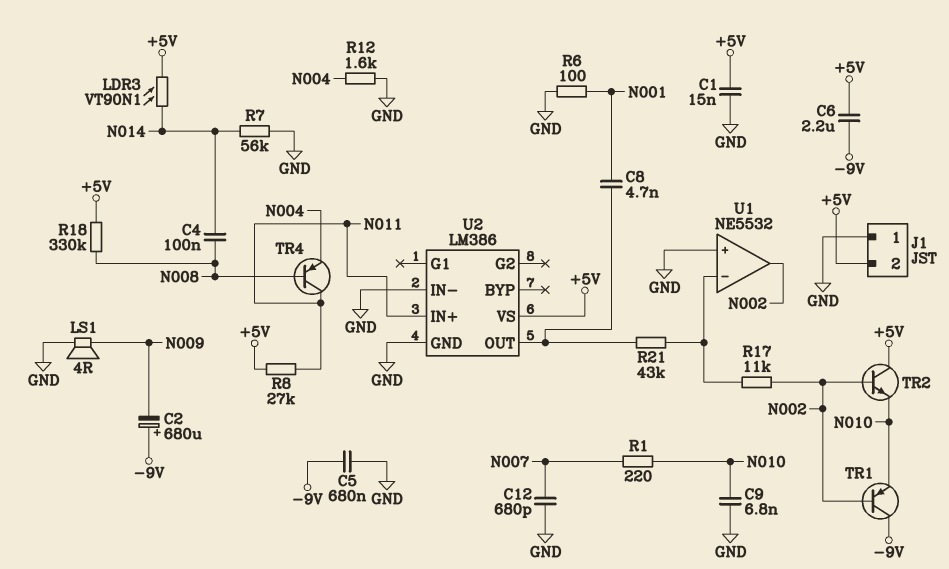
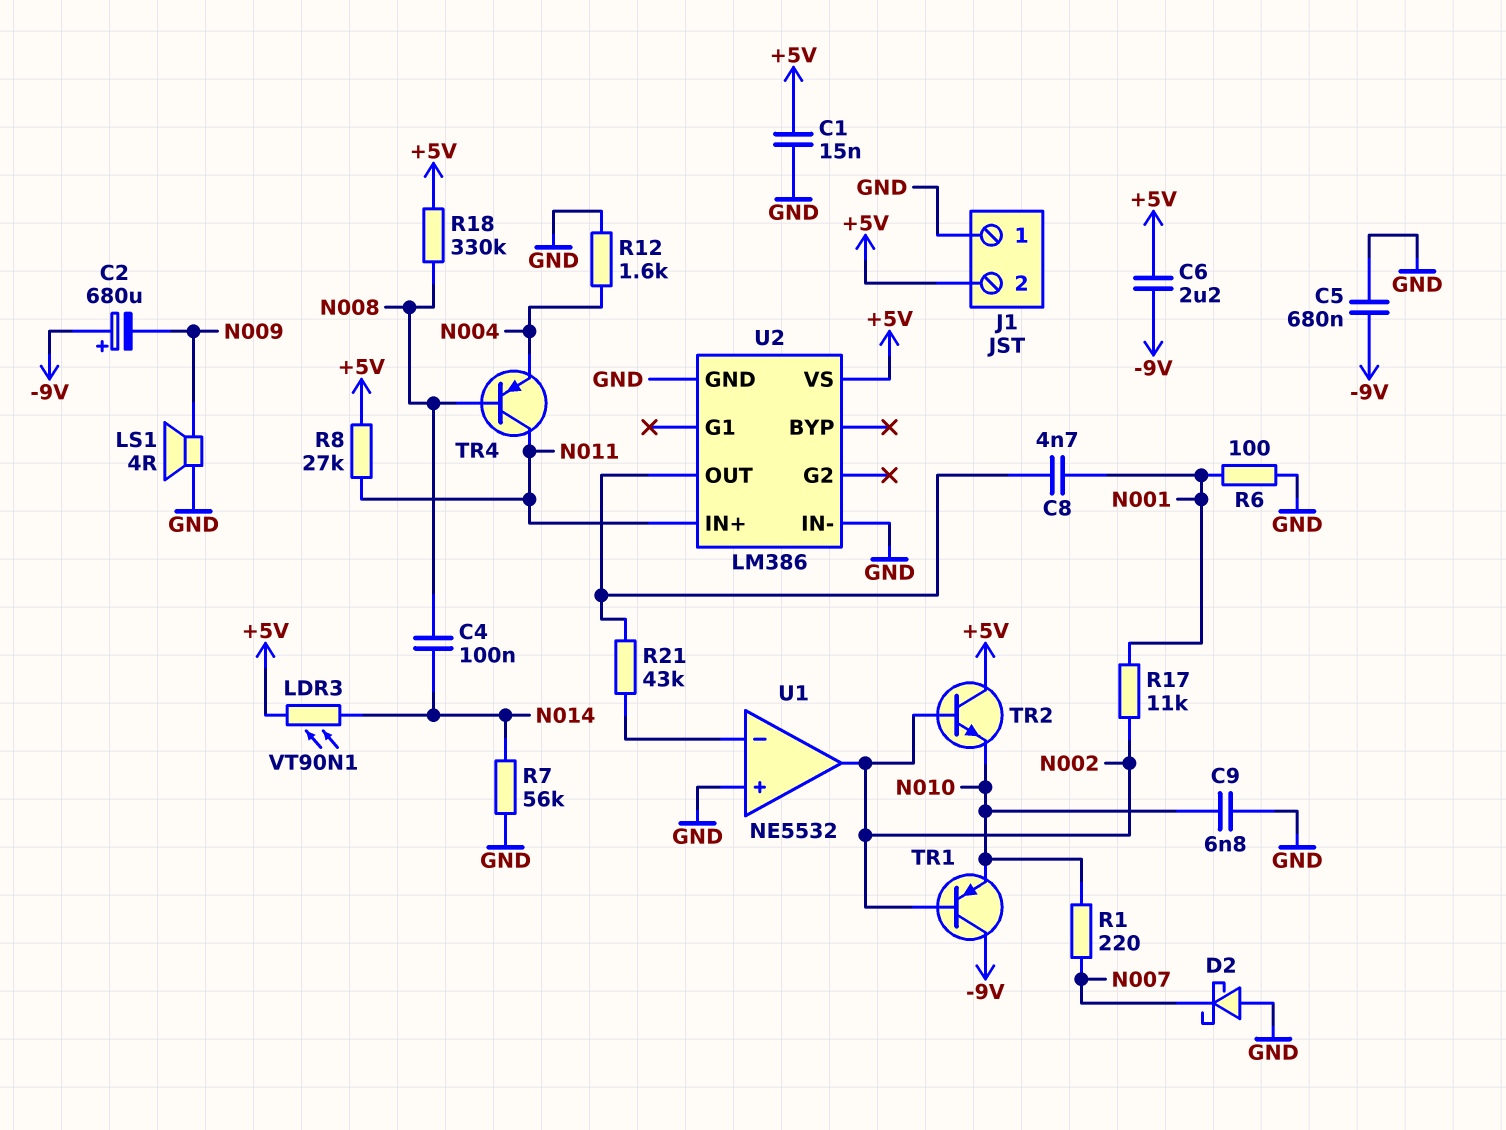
C12: 680pF (GND, N007) -> none
D2: none -> schottky (A GND, K N007)
R17: 11k (N002, U1/in-) -> 11k (N001, N002)

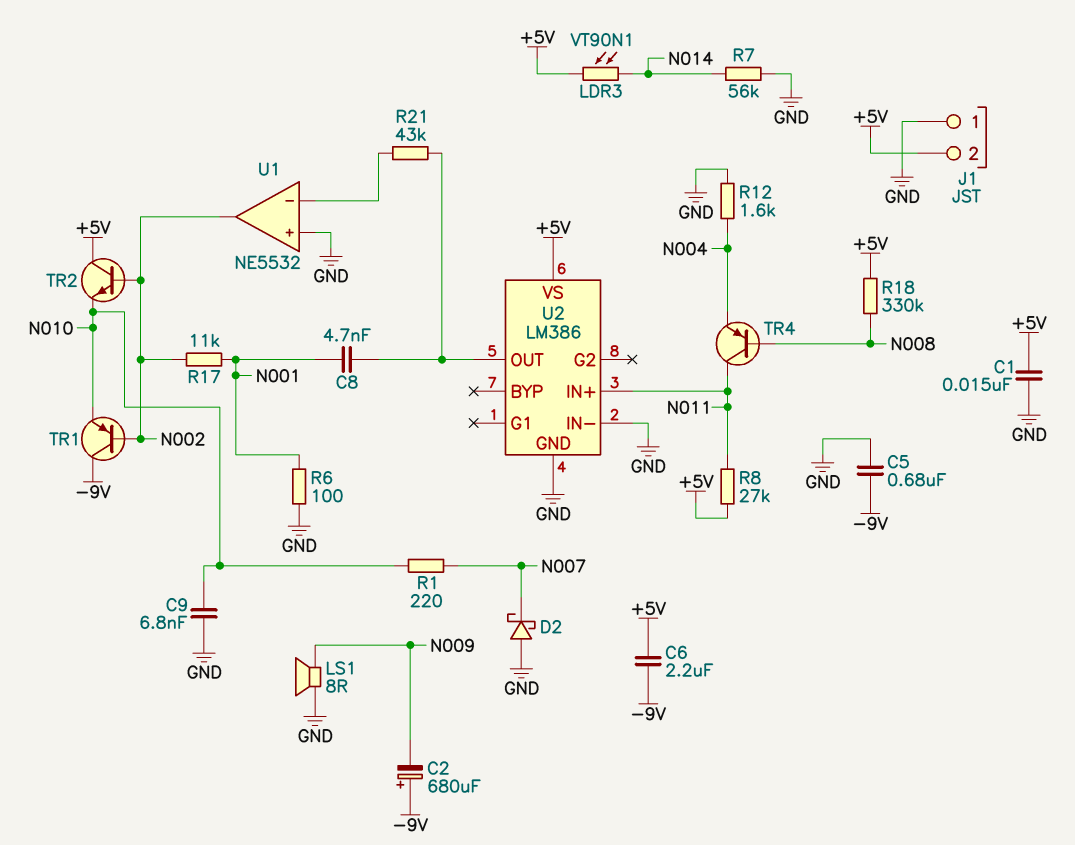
C4: 100nF (N008, N014) -> none
LS1: speaker 4R (GND, N009) -> speaker 8R (GND, N009)

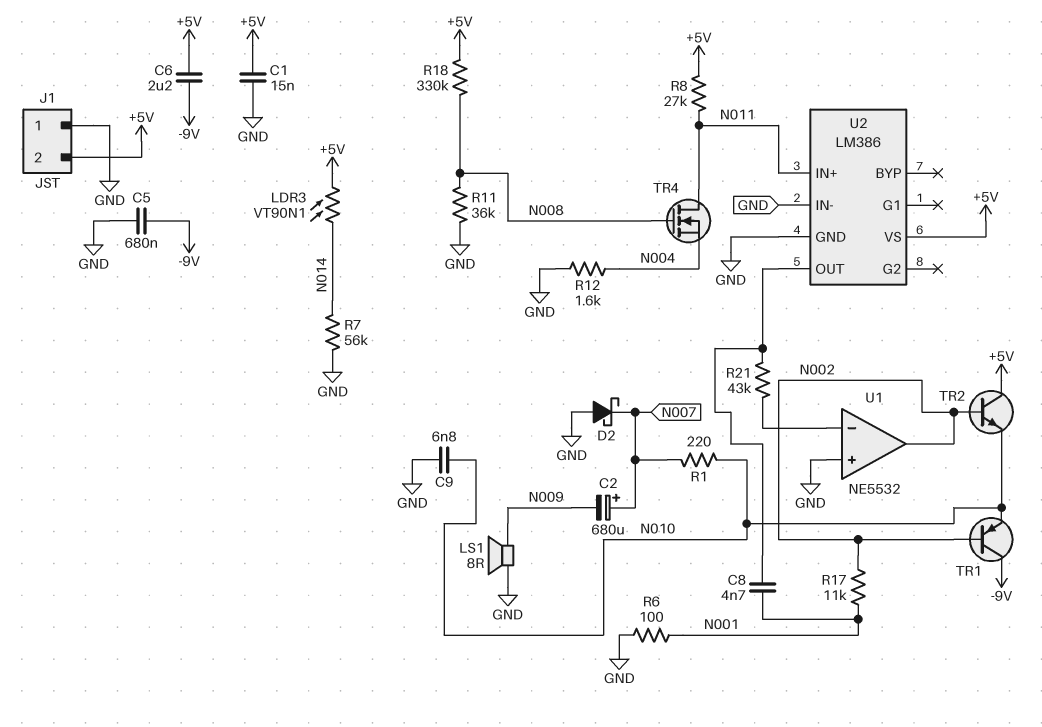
C2: 680uF (plus -9V, minus N009) -> 680uF (plus N007, minus N009)
R11: none -> 36k (GND, N008)
TR4: PNP (B N008, C N011, E N004) -> NMOS (G N008, D N011, S N004)

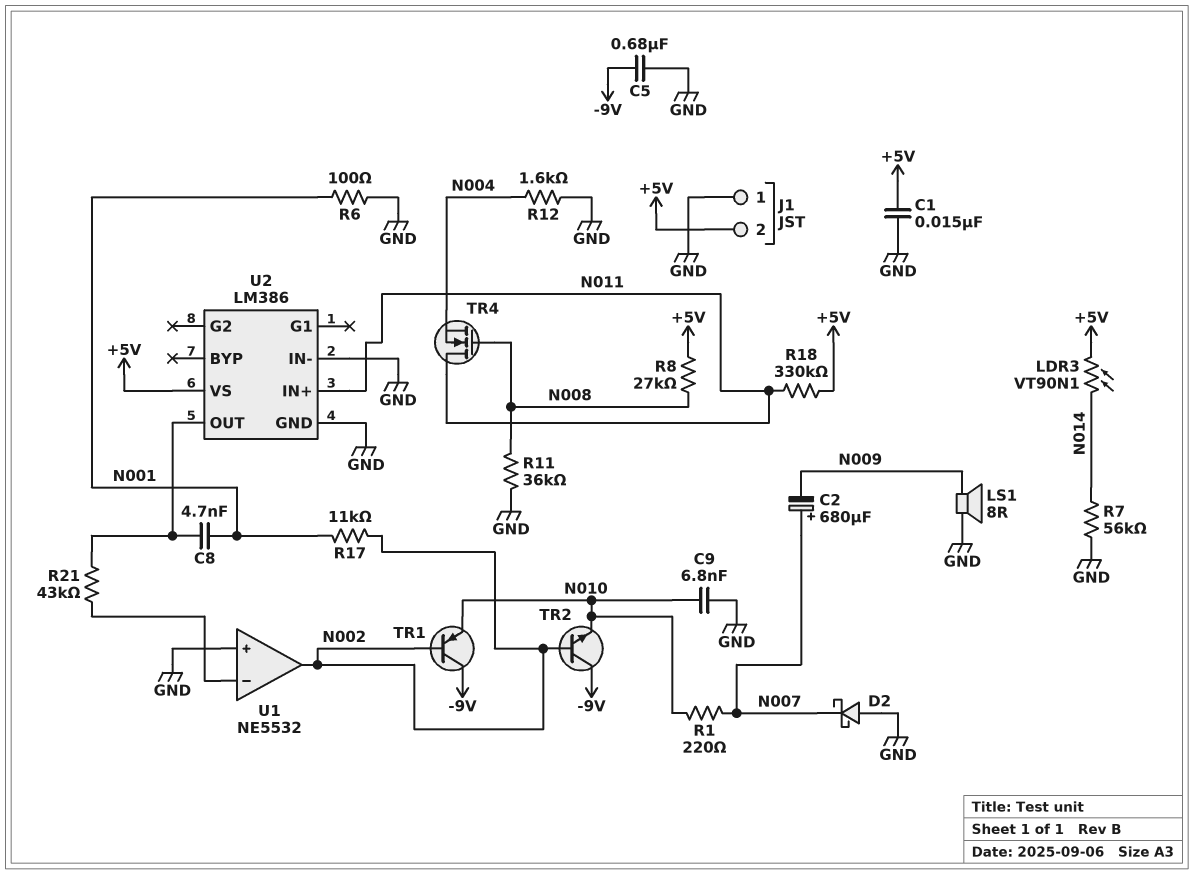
C6: 2.2uF (+5V, -9V) -> none
R8: 27k (+5V, N011) -> 27k (+5V, N008)
R18: 330k (+5V, N008) -> 330k (+5V, N011)
TR2: NPN (B N002, C +5V, E N010) -> NPN (B N002, C -9V, E N010)

